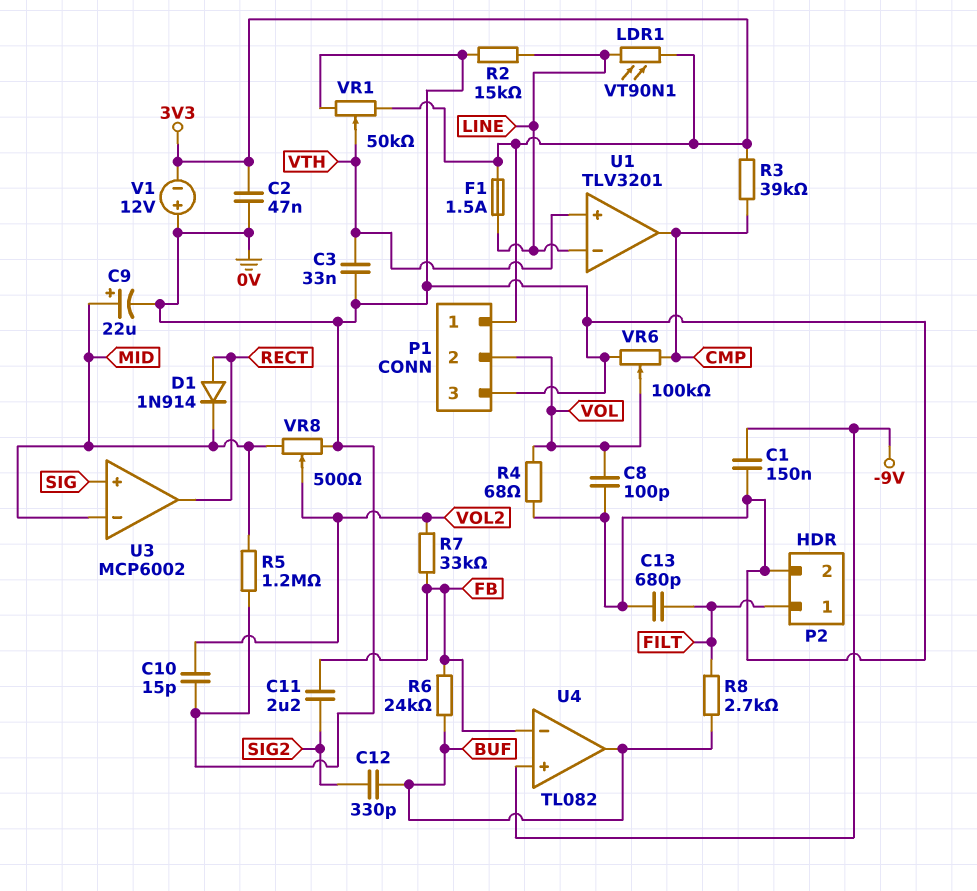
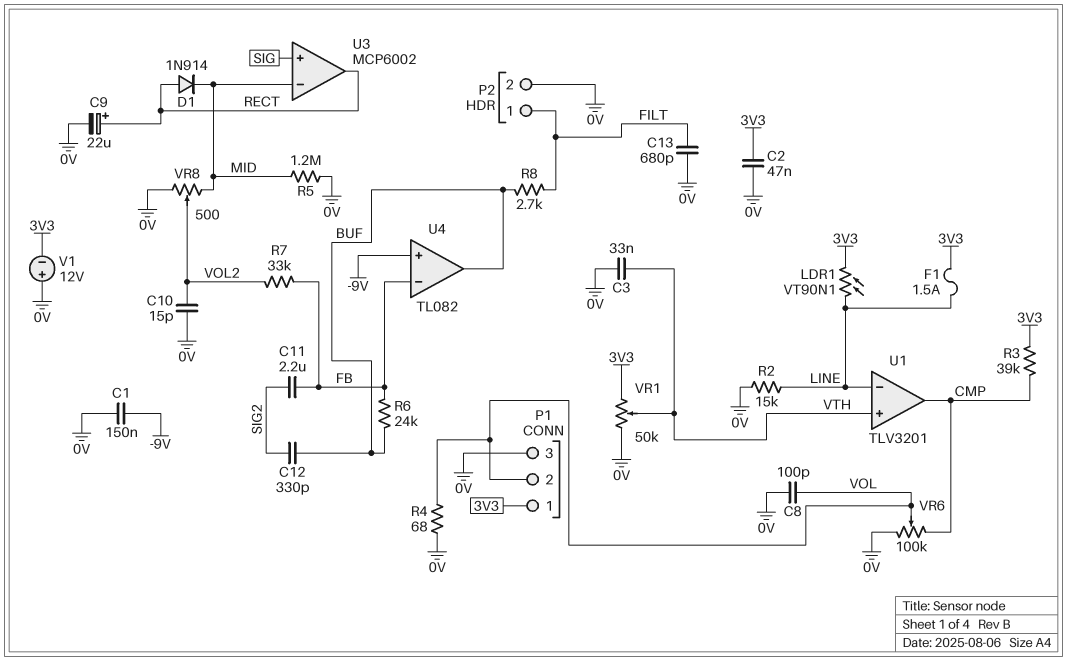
C9: 22uF (plus MID, minus 0V) -> 22uF (plus RECT, minus 0V)

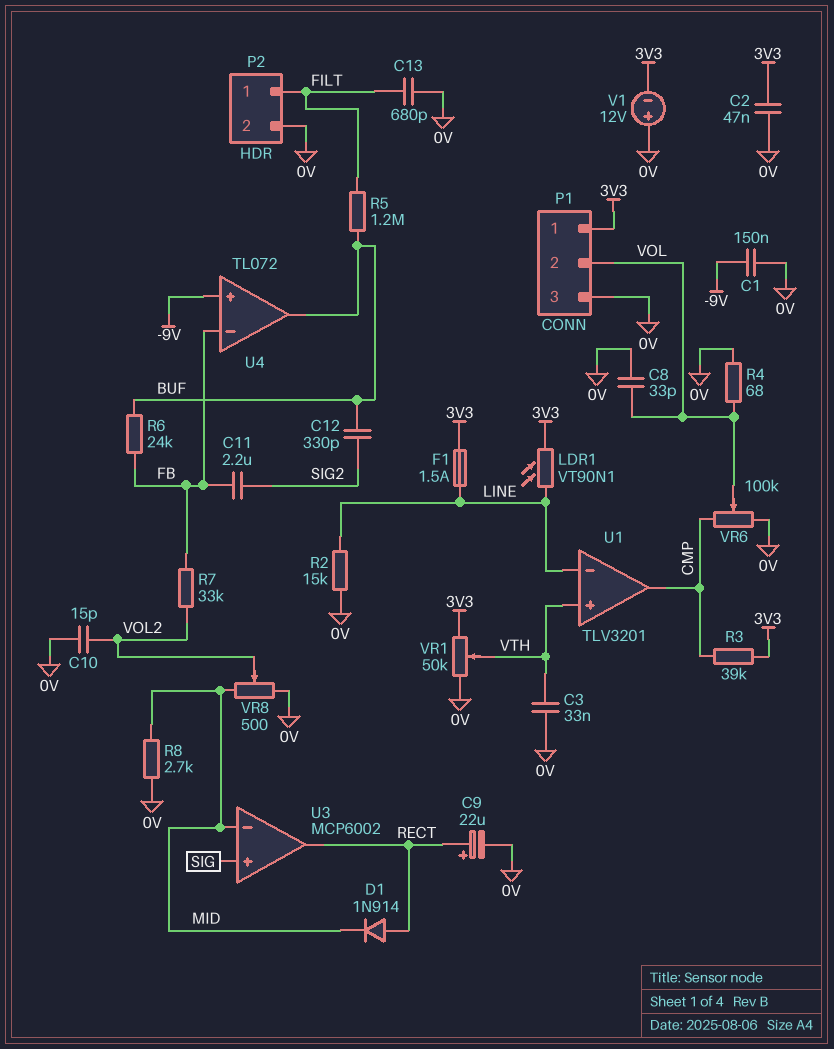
C8: 100pF (0V, VOL) -> 33pF (0V, VOL)
R5: 1.2M (0V, MID) -> 1.2M (BUF, FILT)
R8: 2.7k (BUF, FILT) -> 2.7k (0V, MID)
U4: TL082 -> TL072

